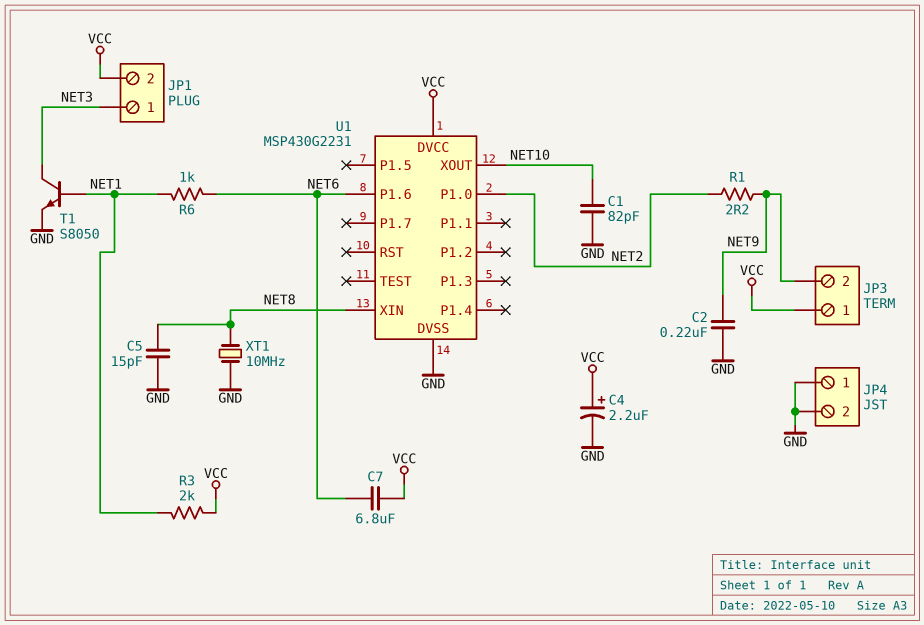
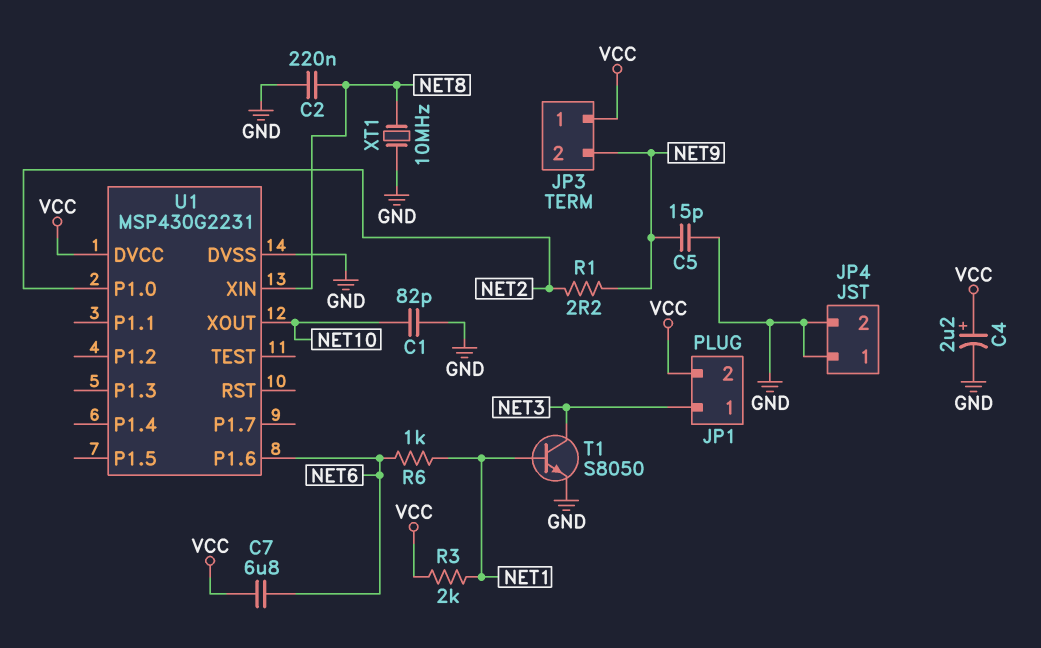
C2: 220nF (GND, NET9) -> 220nF (GND, NET8)
C5: 15pF (GND, NET8) -> 15pF (GND, NET9)

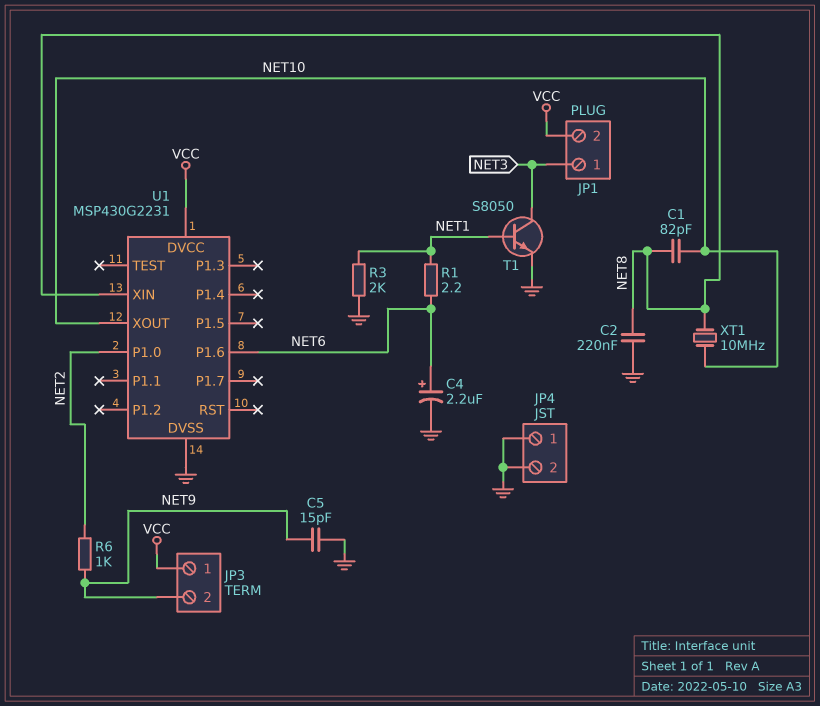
C1: 82pF (GND, NET10) -> 82pF (NET8, NET10)
C4: 2.2uF (plus VCC, minus GND) -> 2.2uF (plus NET6, minus GND)
C7: 6.8uF (NET6, VCC) -> none
R1: 2.2 (NET2, NET9) -> 2.2 (NET1, NET6)
R3: 2k (NET1, VCC) -> 2k (GND, NET1)
R6: 1k (NET1, NET6) -> 1k (NET2, NET9)
XT1: 10MHz (GND, NET8) -> 10MHz (NET8, NET10)

